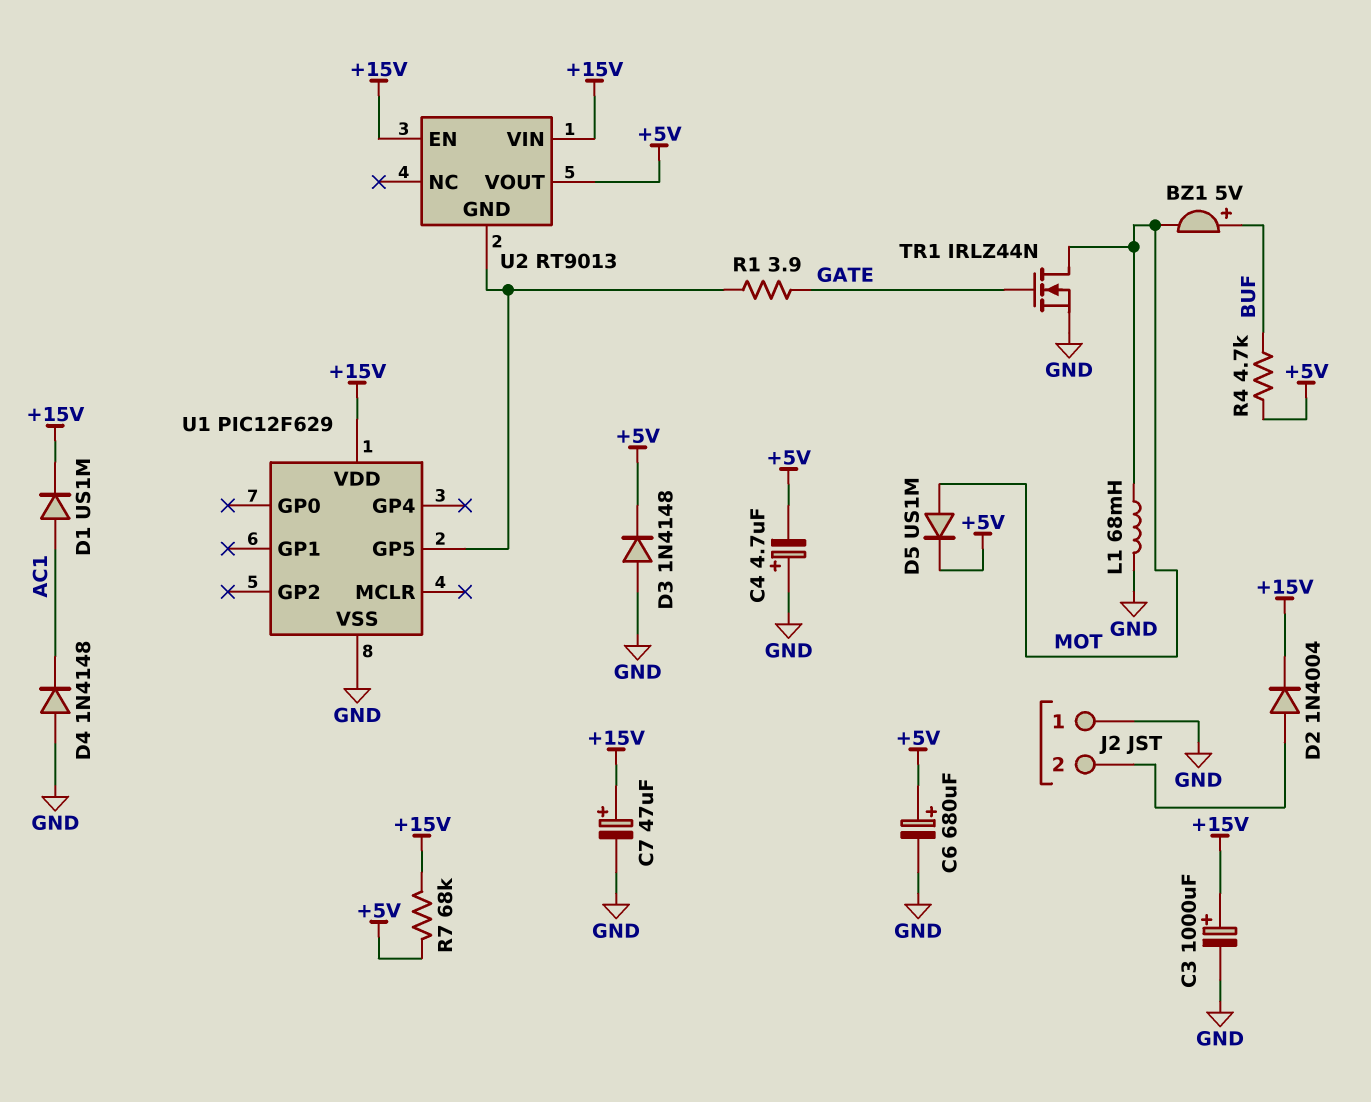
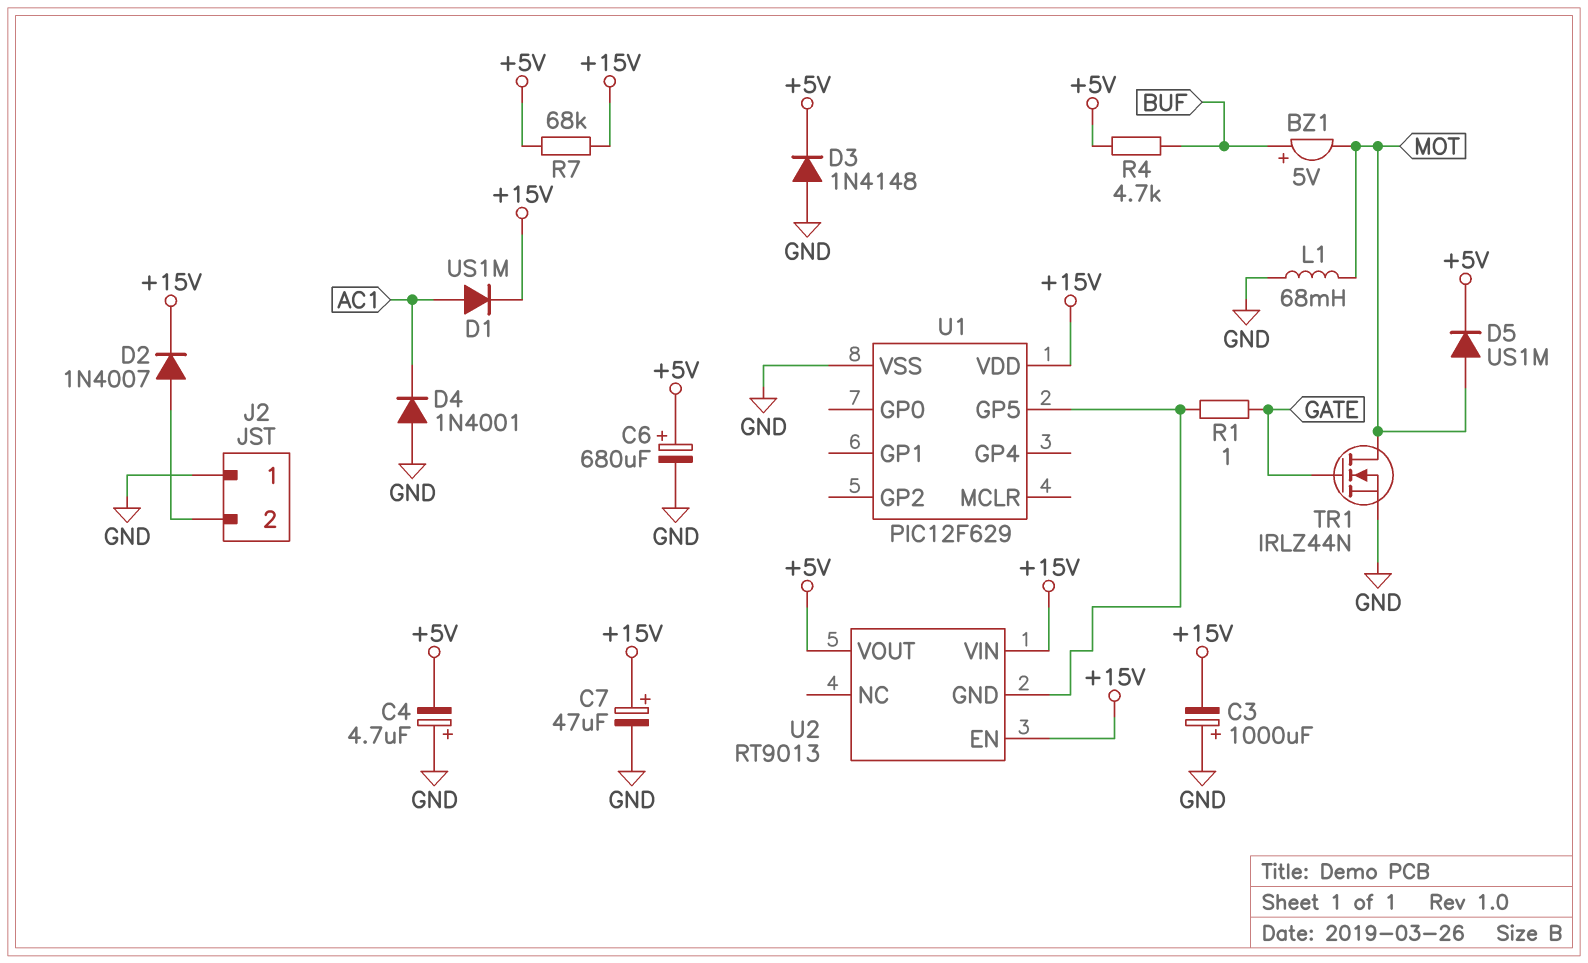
C3: 1000uF (plus +15V, minus GND) -> 1000uF (plus GND, minus +15V)
D2: diode 1N4004 (A J2/2, K +15V) -> diode 1N4007 (A J2/2, K +15V)
D4: diode 1N4148 (A GND, K AC1) -> diode 1N4001 (A GND, K AC1)
R1: 3.9 (GATE, U1/GP5) -> 1 (GATE, U1/GP5)

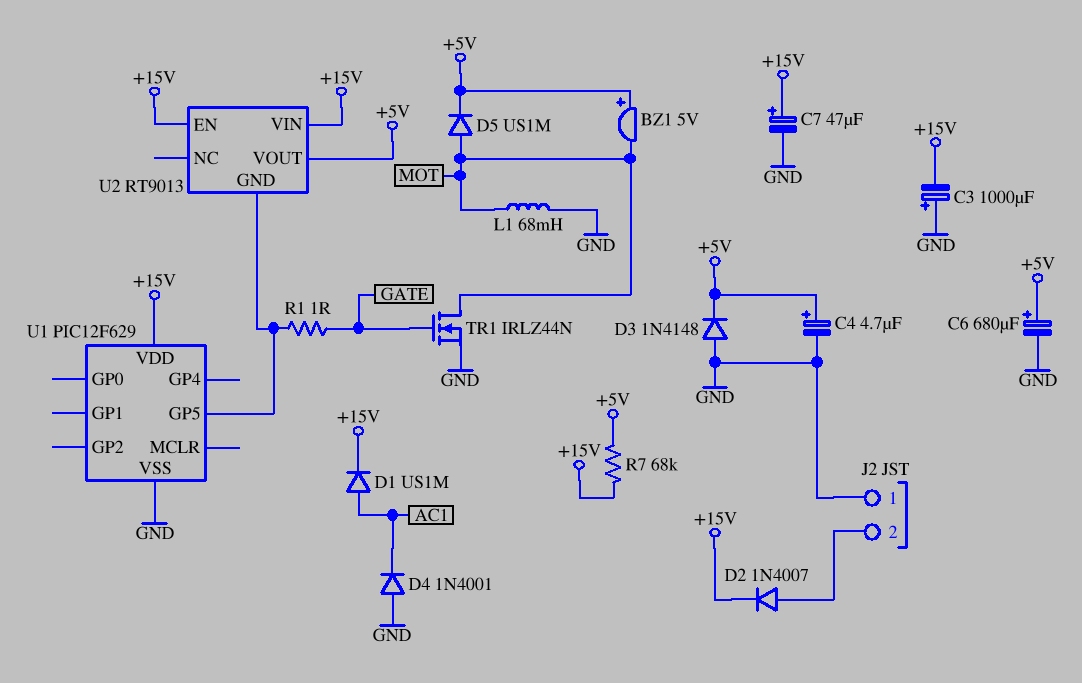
BZ1: buzzer 5V (plus BUF, minus MOT) -> buzzer 5V (plus +5V, minus MOT)
C4: 4.7uF (plus GND, minus +5V) -> 4.7uF (plus +5V, minus GND)
R4: 4.7k (+5V, BUF) -> none

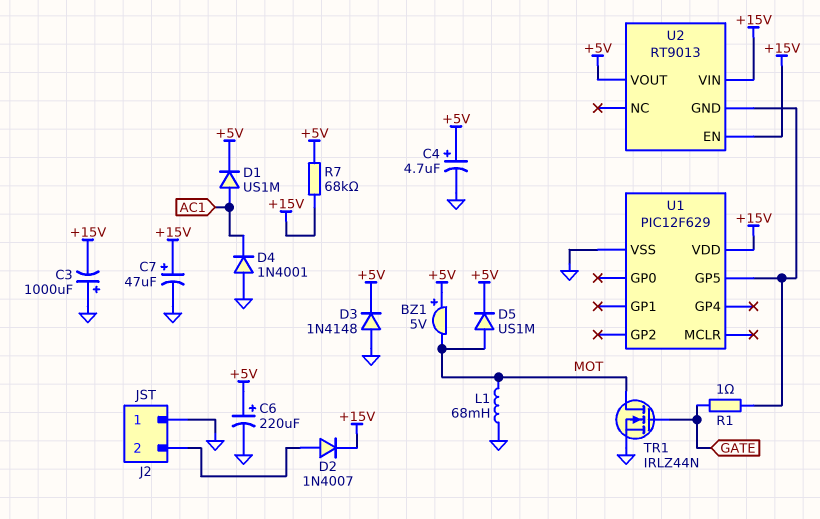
C6: 680uF (plus +5V, minus GND) -> 220uF (plus +5V, minus GND)
D1: diode US1M (A AC1, K +15V) -> diode US1M (A AC1, K +5V)

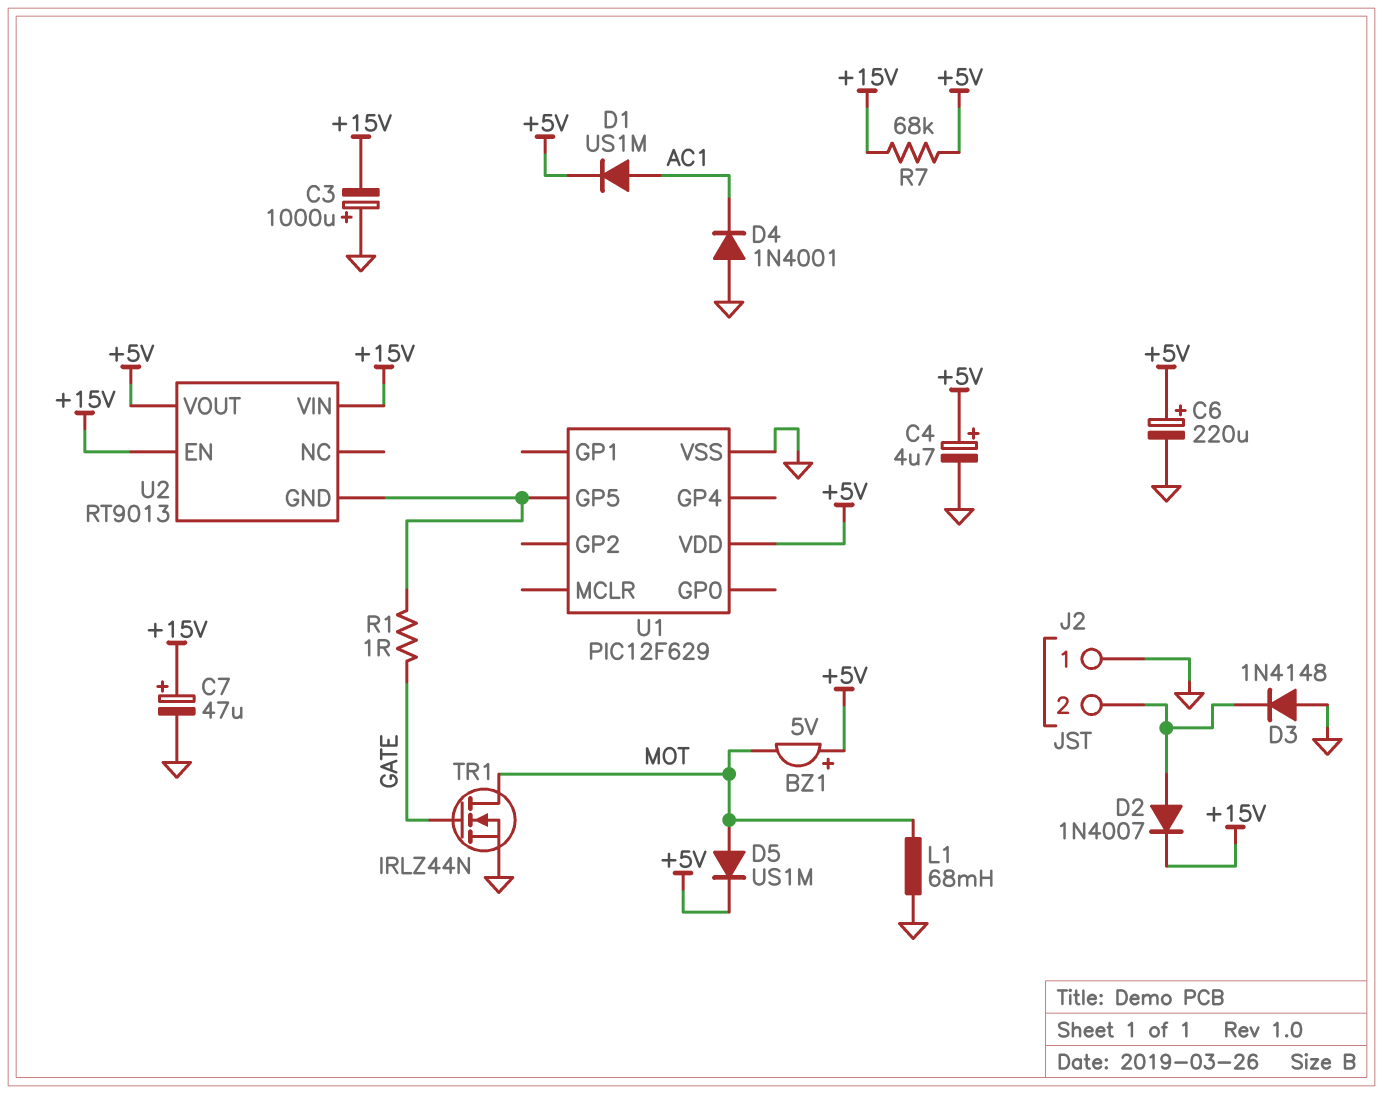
D3: diode 1N4148 (A GND, K +5V) -> diode 1N4148 (A GND, K J2/2)
U1 pin VDD: +15V -> +5V

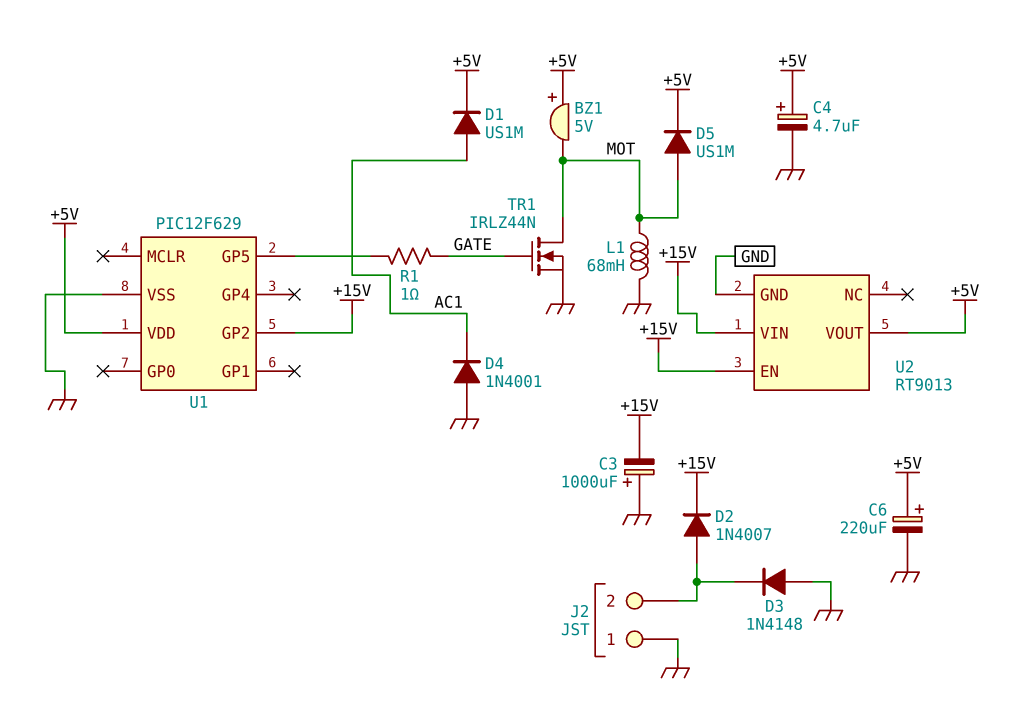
C7: 47uF (plus +15V, minus GND) -> none
R7: 68k (+5V, +15V) -> none
U1 pin GP2: none -> +15V
U2 pin GND: U1/GP5 -> GND

